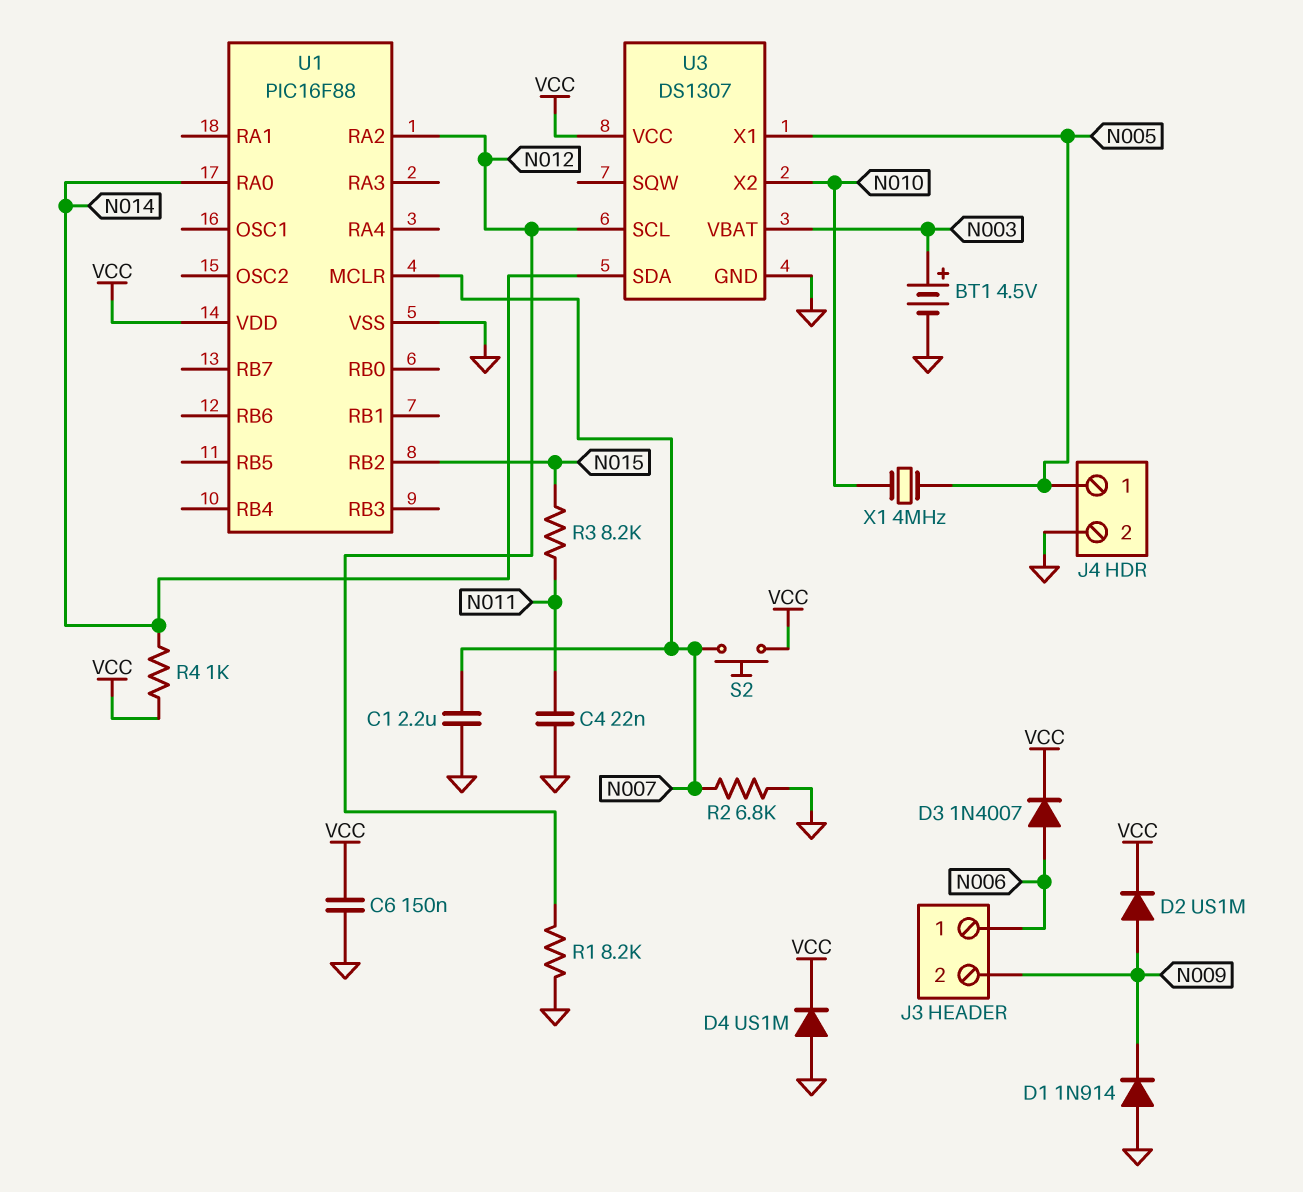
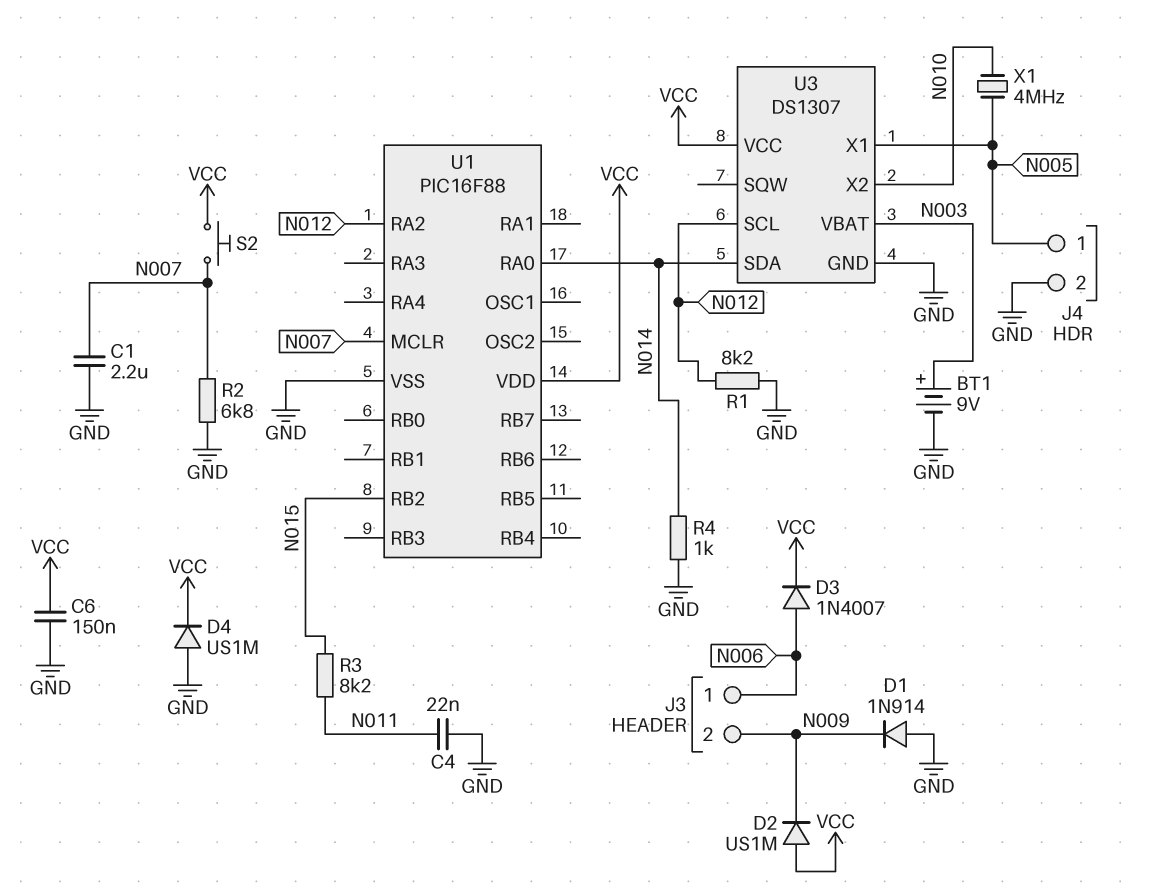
BT1: 4.5V (plus N003, minus GND) -> 9V (plus N003, minus GND)
D2: diode US1M (A N009, K VCC) -> diode US1M (A VCC, K N009)
R4: 1k (N014, VCC) -> 1k (GND, N014)

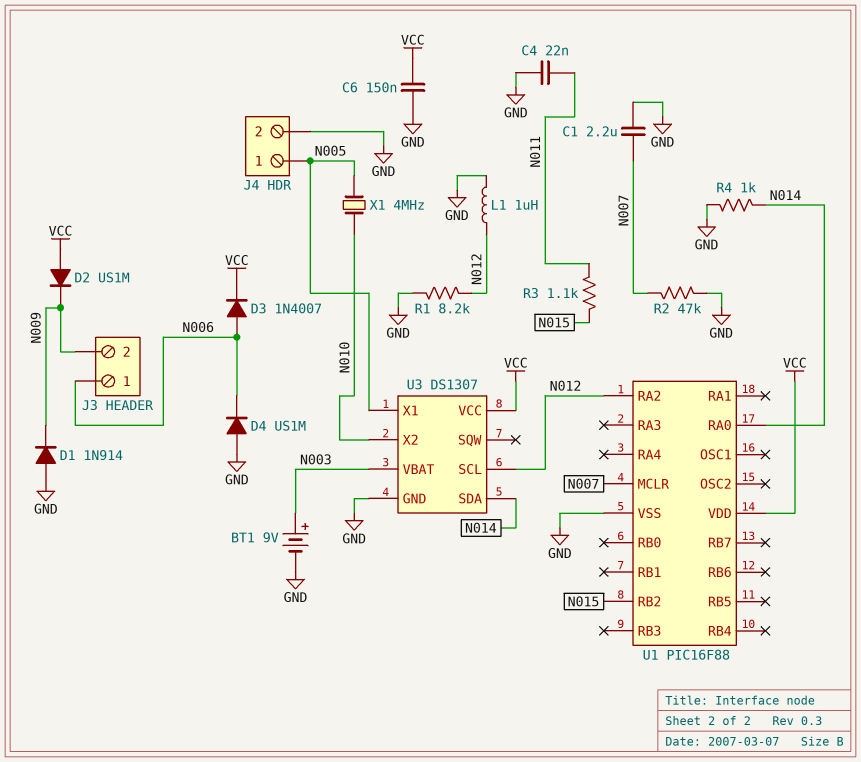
D4: diode US1M (A GND, K VCC) -> diode US1M (A GND, K N006)
L1: none -> 1uH (GND, N012)
R2: 6.8k (GND, N007) -> 47k (GND, N007)
R3: 8.2k (N011, N015) -> 1.1k (N011, N015)
S2: button (N007, VCC) -> none

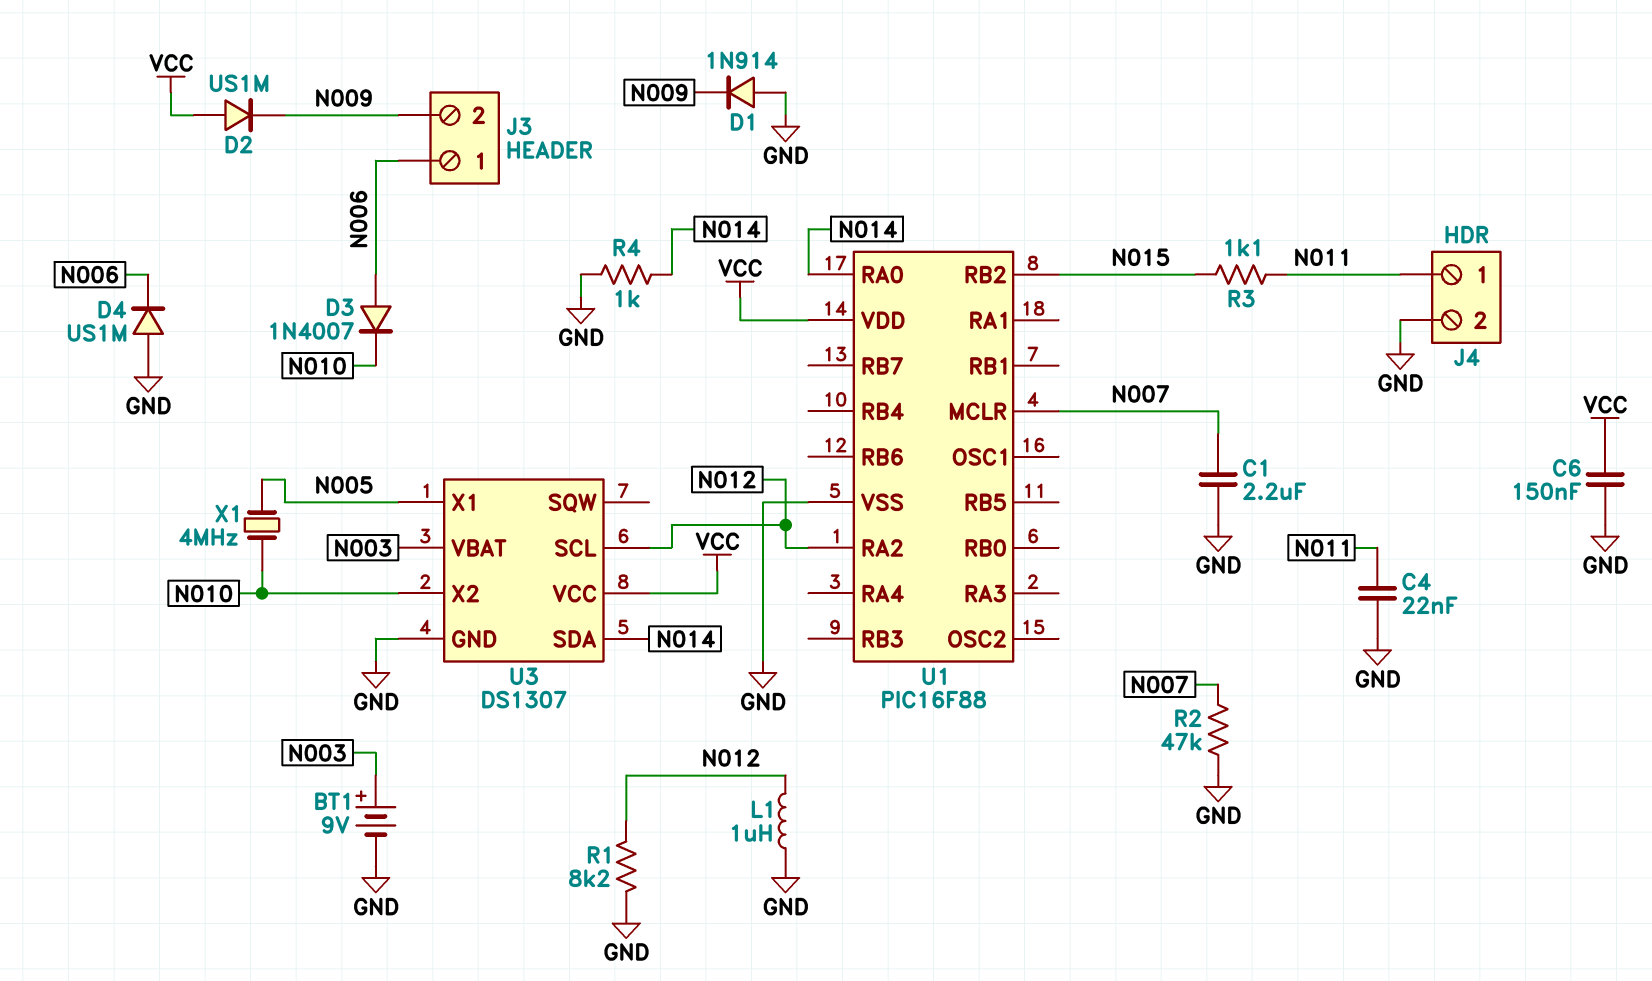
D3: diode 1N4007 (A N006, K VCC) -> diode 1N4007 (A N006, K N010)
J4 pin 1: N005 -> N011

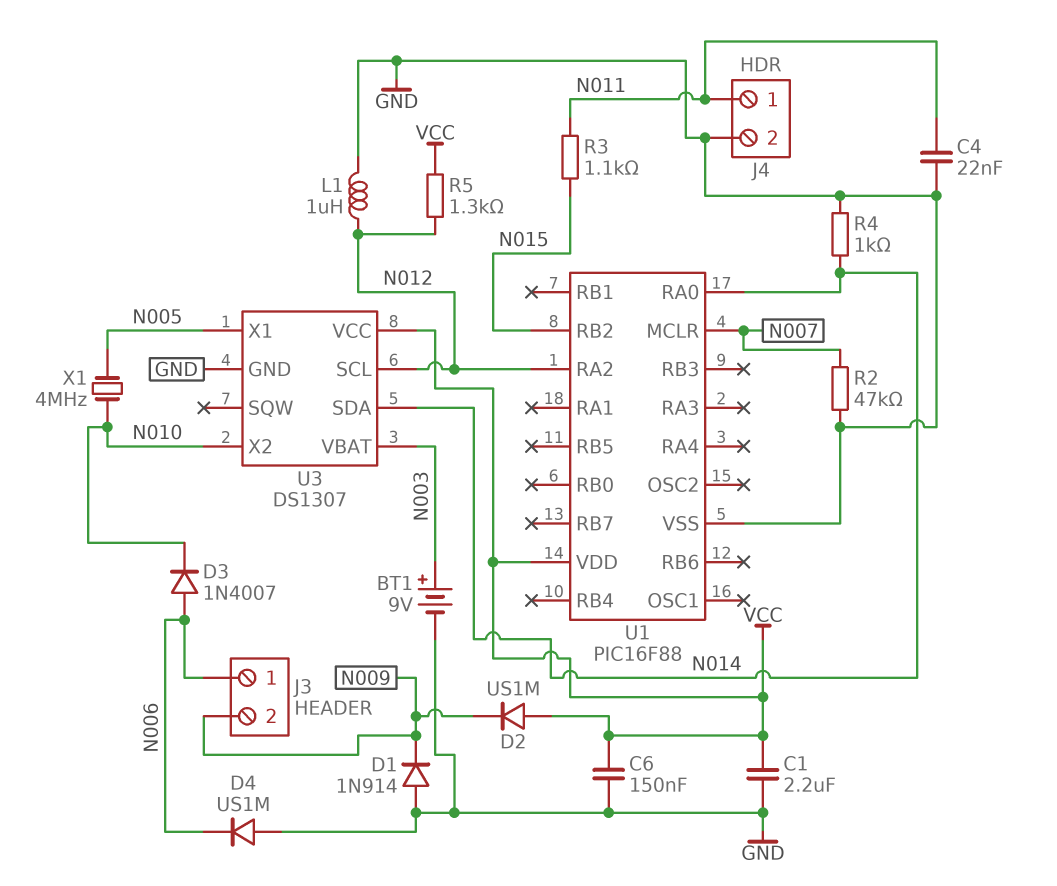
C1: 2.2uF (GND, N007) -> 2.2uF (GND, VCC)
R1: 8.2k (GND, N012) -> none
R5: none -> 1.3k (N012, VCC)

